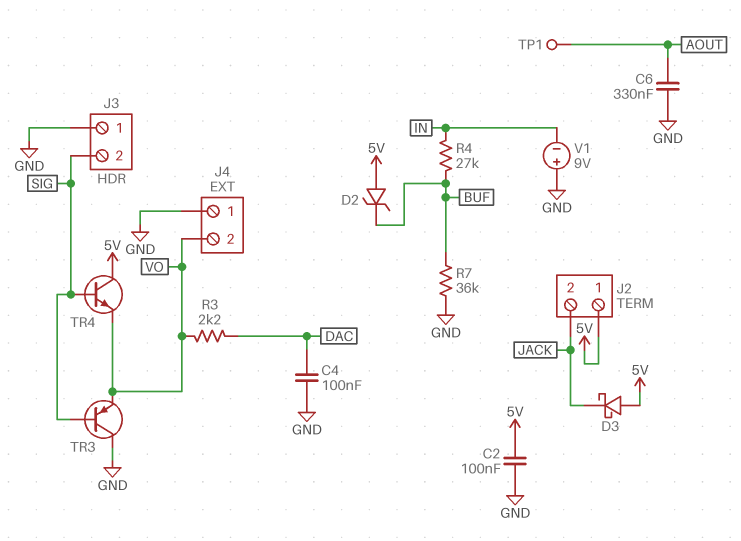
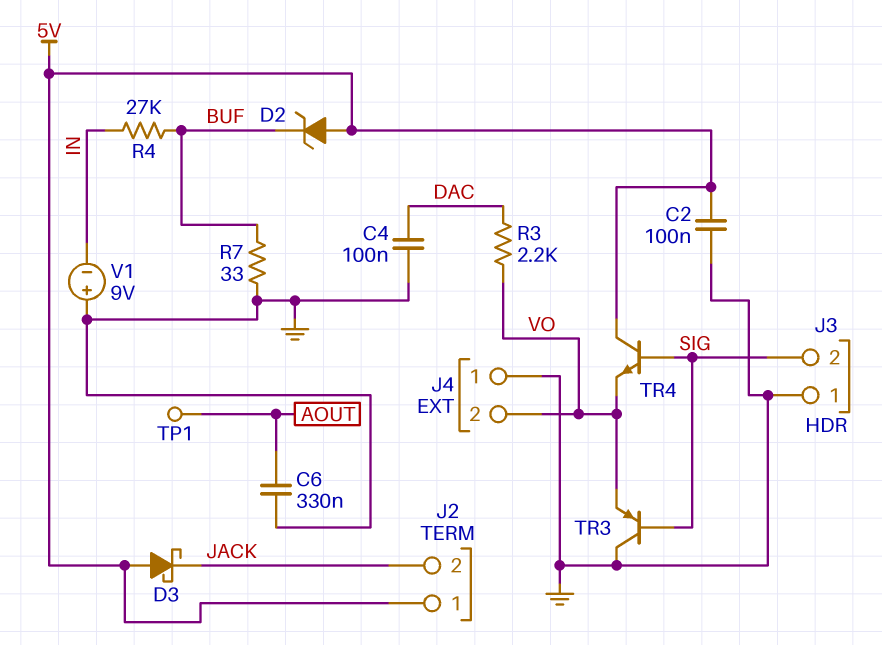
R7: 36k (BUF, GND) -> 33 (BUF, GND)

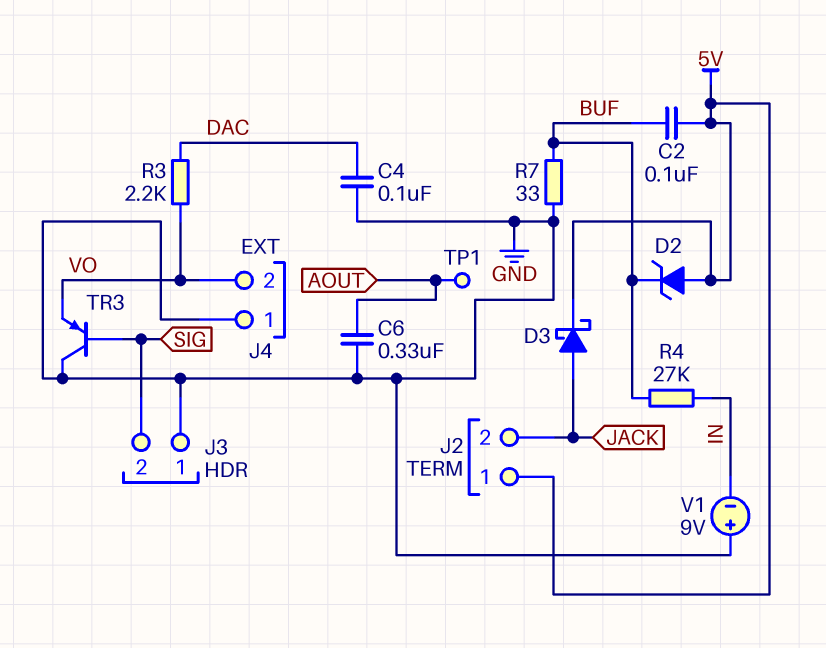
C2: 100nF (5V, GND) -> 100nF (5V, BUF)
D3: schottky (A 5V, K JACK) -> schottky (A JACK, K 5V)
TR4: NPN (B SIG, C 5V, E VO) -> none

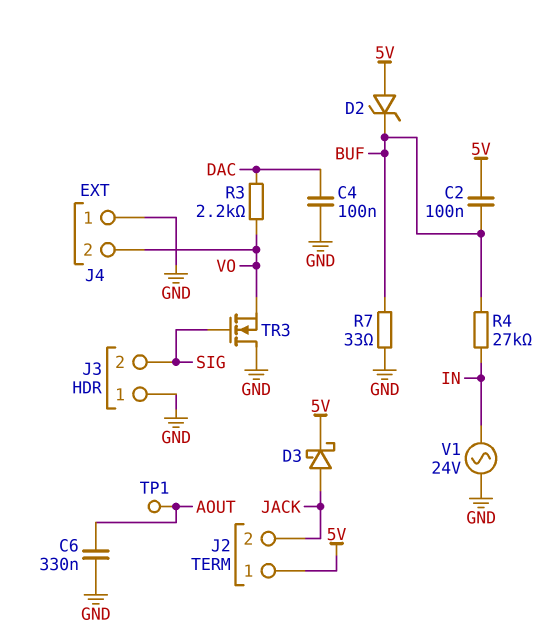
TR3: PNP (B SIG, C GND, E VO) -> NMOS (G SIG, D GND, S VO)
V1: 9V (plus GND, minus IN) -> AC 24V (GND, IN)

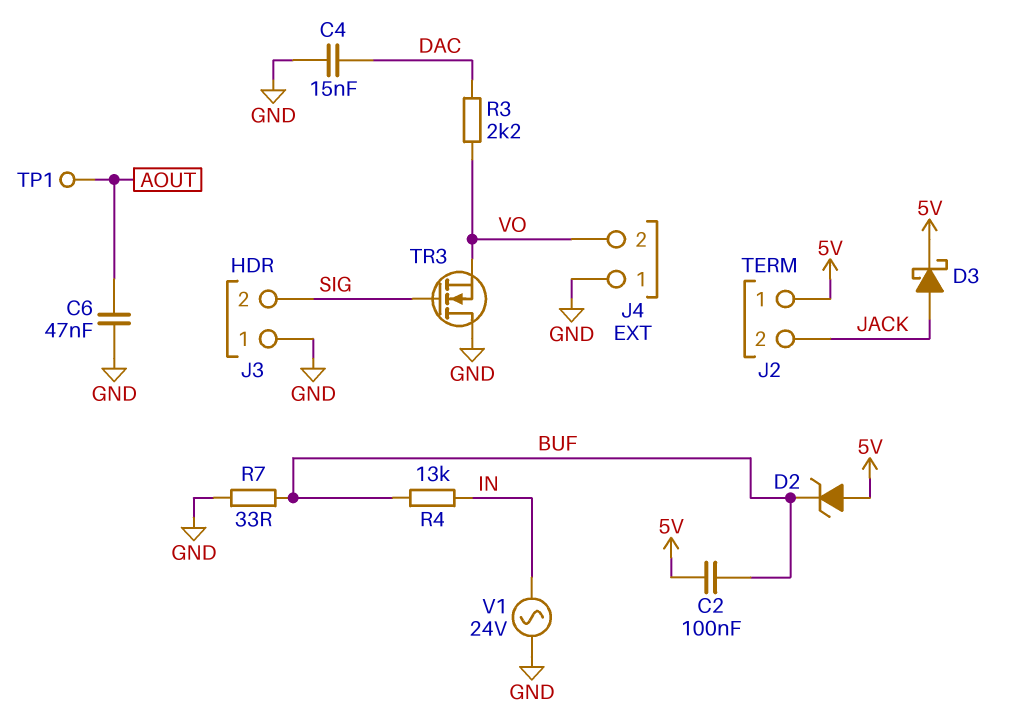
C4: 100nF (DAC, GND) -> 15nF (DAC, GND)
C6: 330nF (AOUT, GND) -> 47nF (AOUT, GND)
R4: 27k (BUF, IN) -> 13k (BUF, IN)

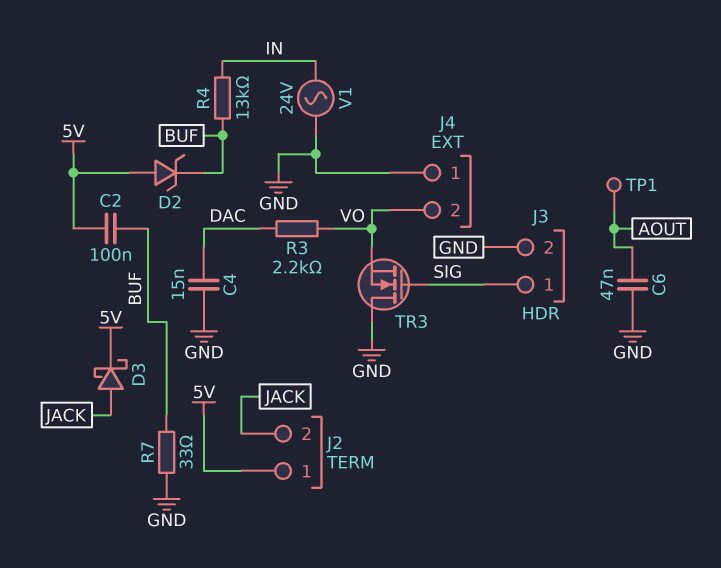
J3 pin 1: GND -> SIG
J3 pin 2: SIG -> GND

